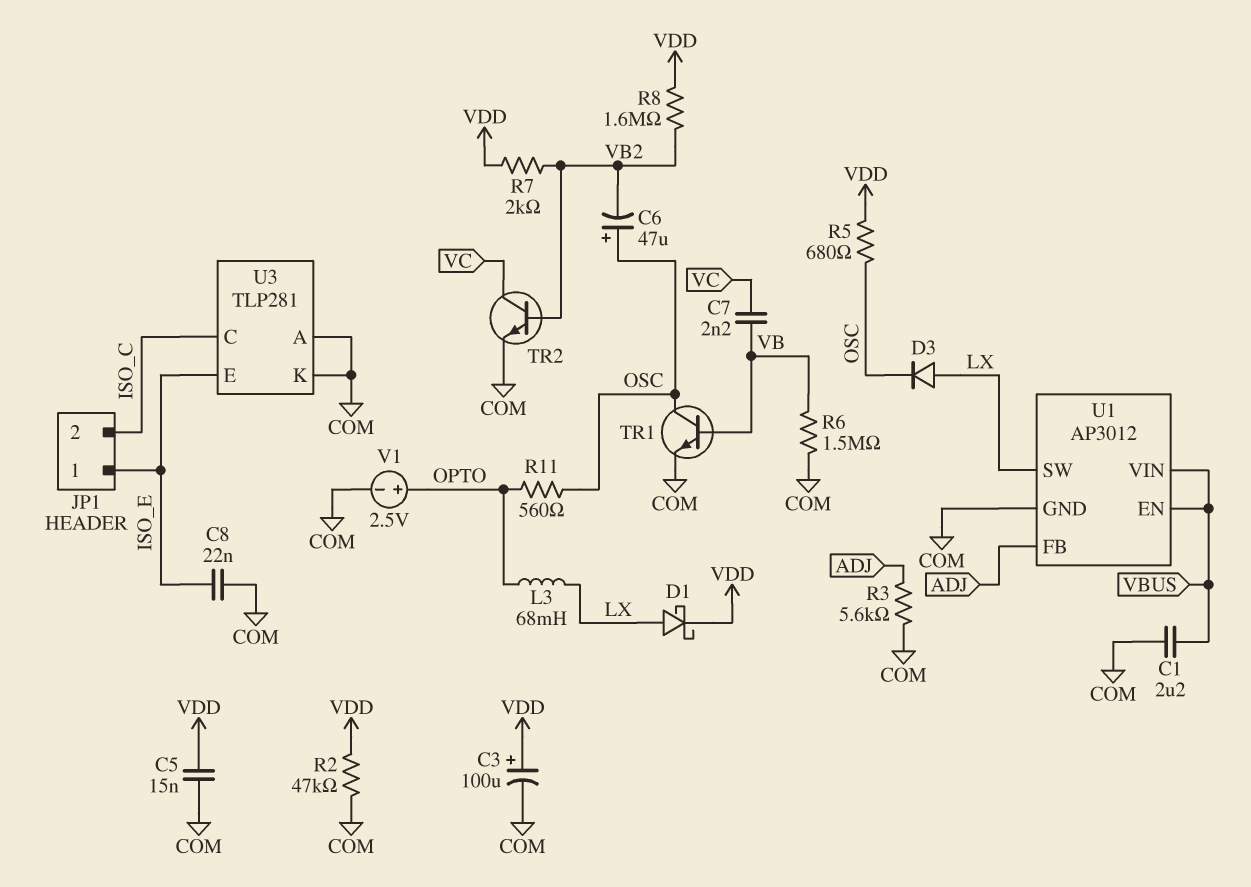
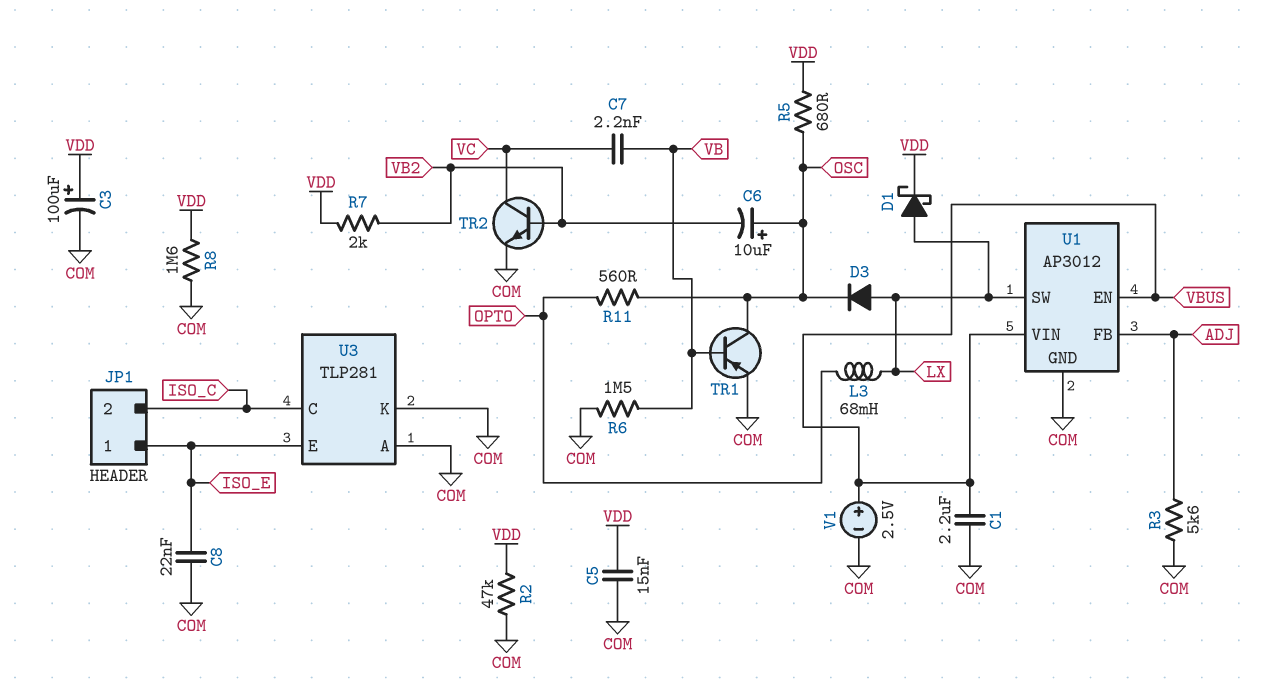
C6: 47uF (plus OSC, minus VB2) -> 10uF (plus OSC, minus VB2)
R8: 1.6M (VB2, VDD) -> 1.6M (COM, VDD)
TR1: NPN (B VB, C OSC, E COM) -> PNP (B VB, C OSC, E COM)
V1: 2.5V (plus OPTO, minus COM) -> 2.5V (plus VBUS, minus COM)

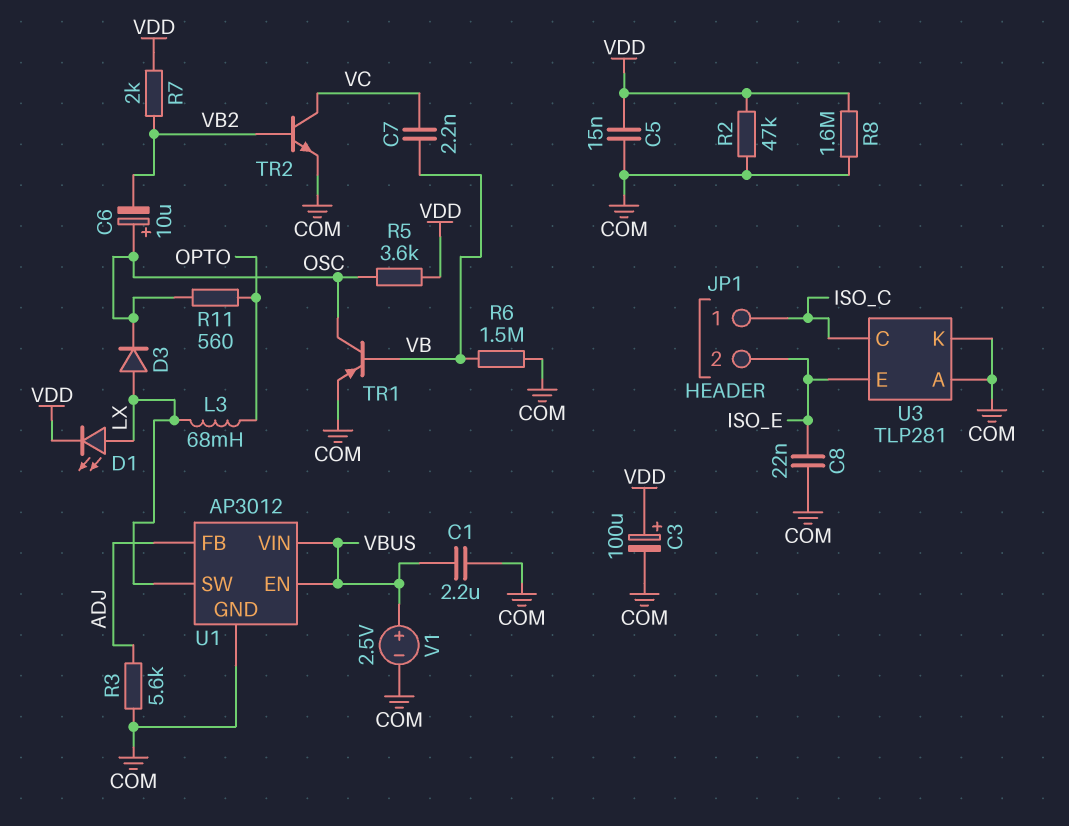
D1: schottky (A LX, K VDD) -> LED (A LX, K VDD)
JP1 pin 1: ISO_E -> ISO_C
JP1 pin 2: ISO_C -> ISO_E
R5: 680 (OSC, VDD) -> 3.6k (OSC, VDD)

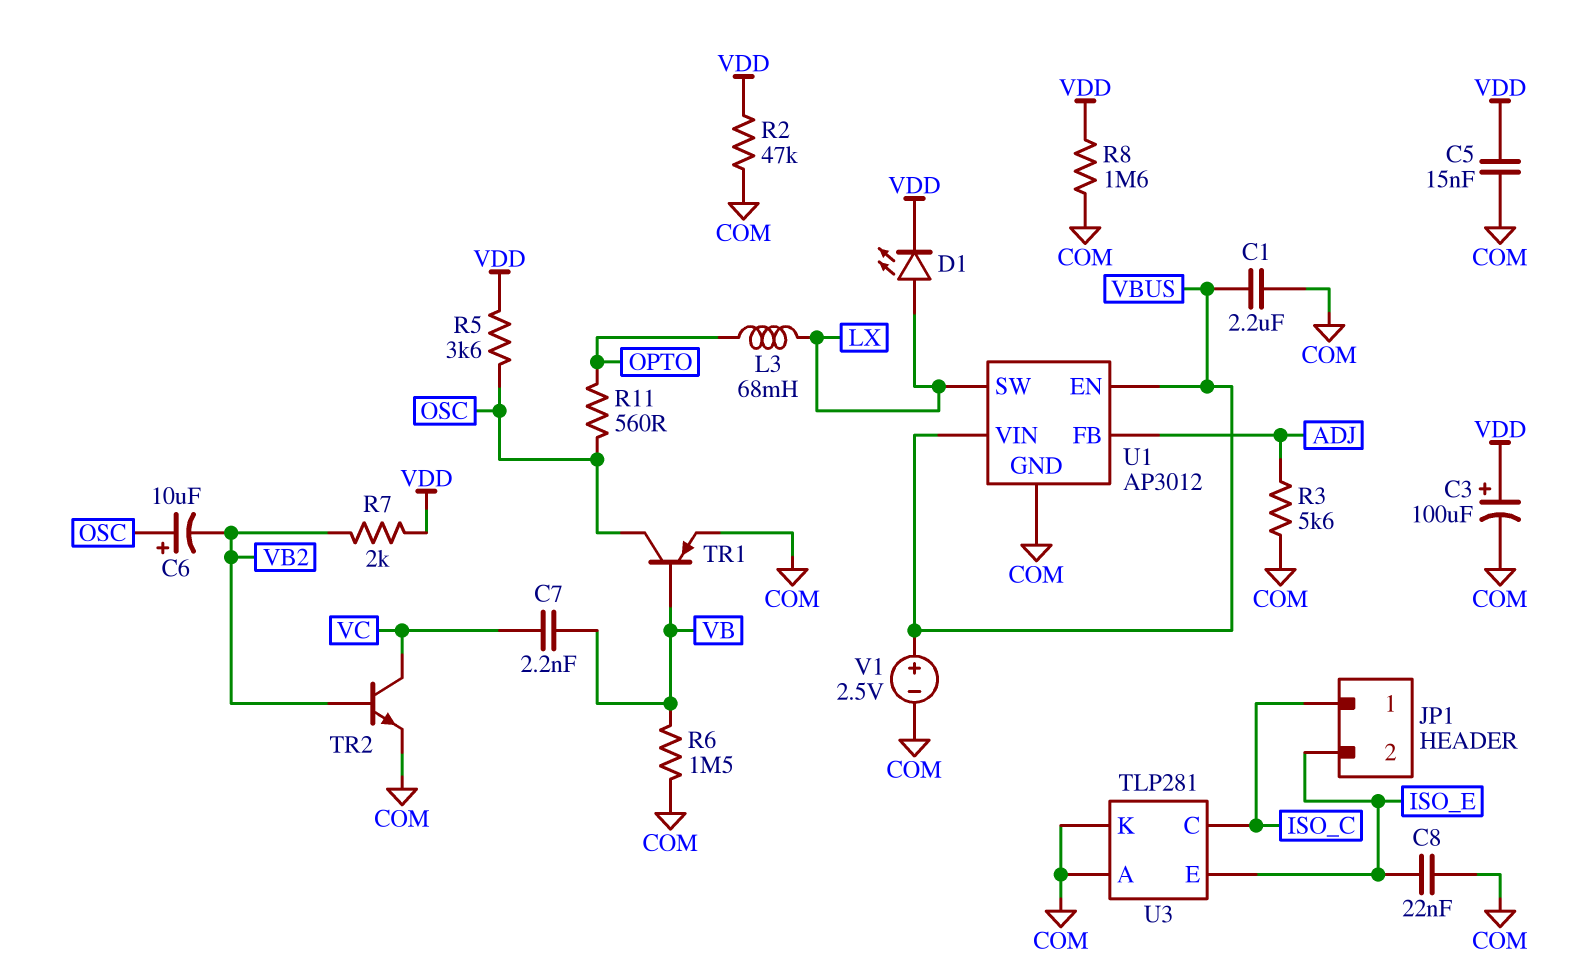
D3: diode (A LX, K OSC) -> none

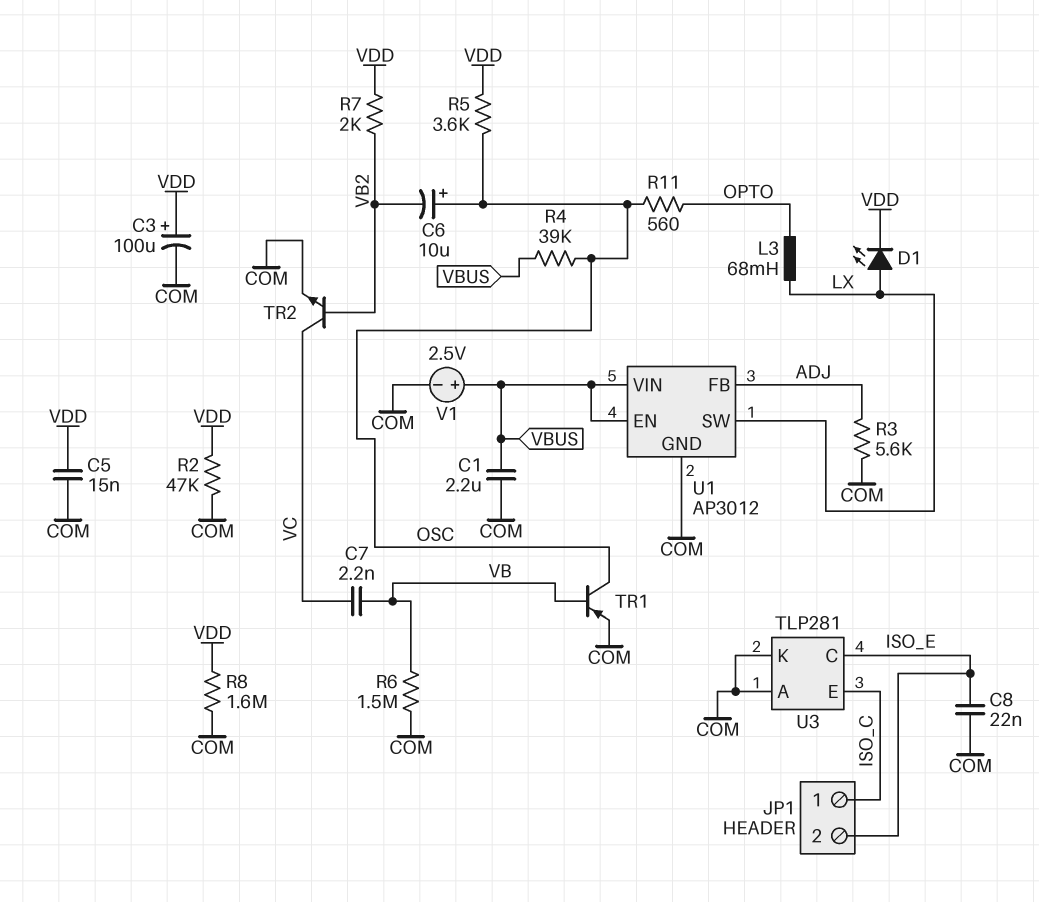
R4: none -> 39k (OSC, VBUS)
U3 pin C: ISO_C -> ISO_E
U3 pin E: ISO_E -> ISO_C

